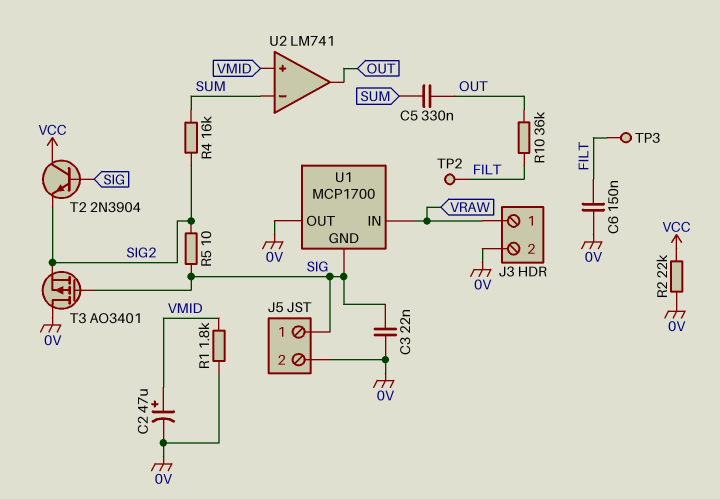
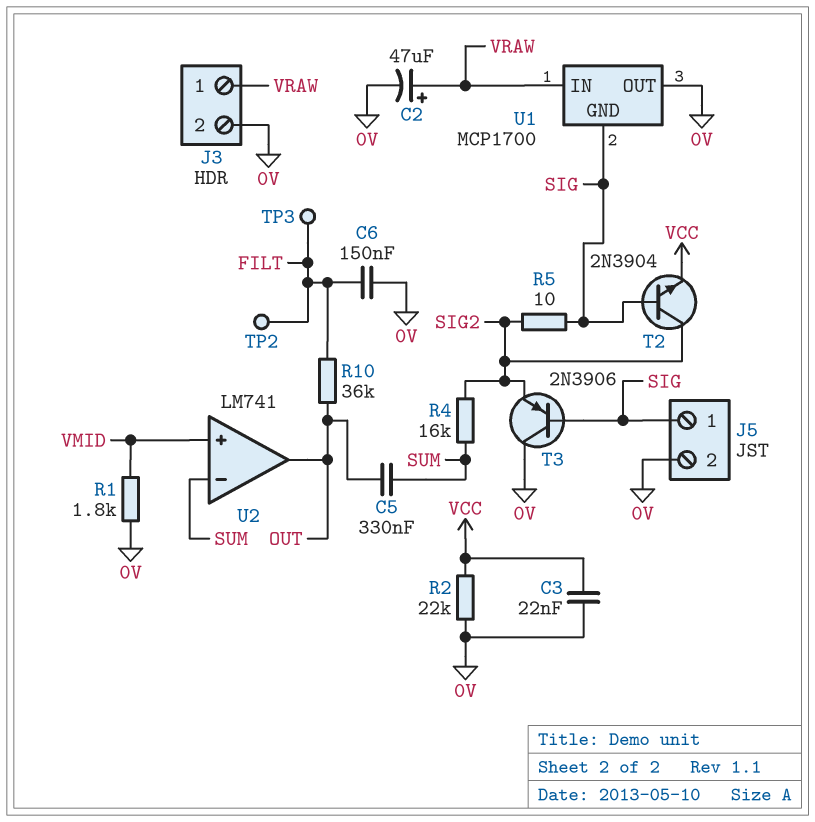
C2: 47uF (plus VMID, minus 0V) -> 47uF (plus VRAW, minus 0V)
C3: 22nF (0V, SIG) -> 22nF (0V, VCC)
T2: NPN 2N3904 (B SIG, C VCC, E SIG2) -> NPN 2N3904 (B SIG, C SIG2, E VCC)
T3: PMOS AO3401 (G SIG, D 0V, S SIG2) -> PNP 2N3906 (B SIG, C 0V, E SIG2)

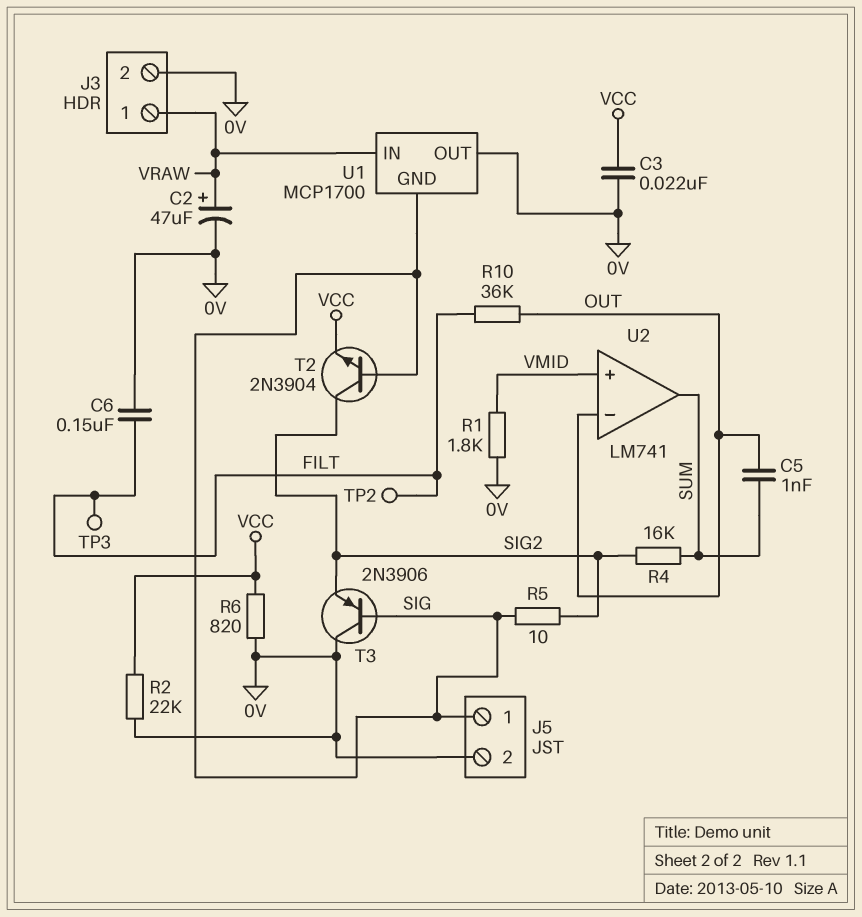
C5: 330nF (OUT, SUM) -> 1nF (OUT, SUM)
R6: none -> 820 (0V, VCC)
U2 pin in-: SUM -> OUT
U2 pin out: OUT -> SUM

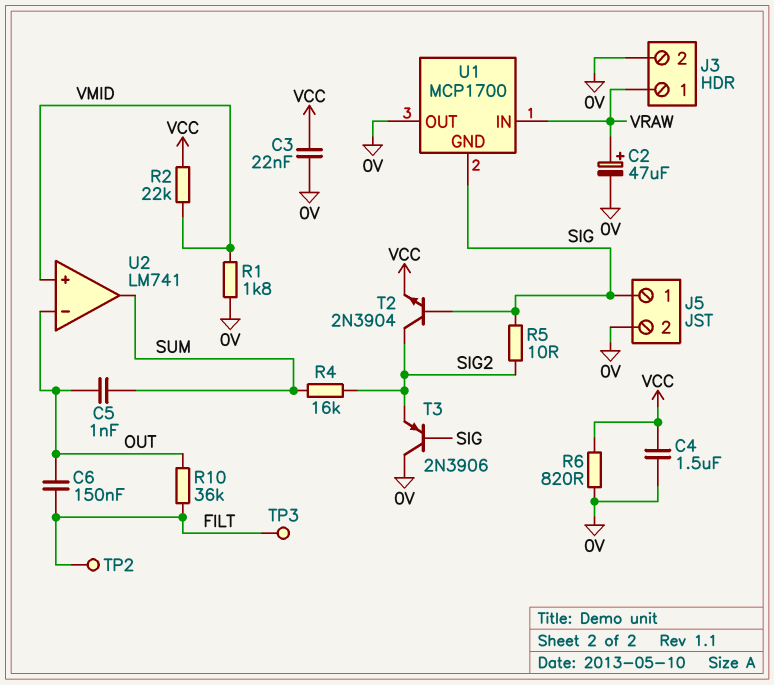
C4: none -> 1.5uF (0V, VCC)
C6: 150nF (0V, FILT) -> 150nF (FILT, OUT)
R2: 22k (0V, VCC) -> 22k (VCC, VMID)

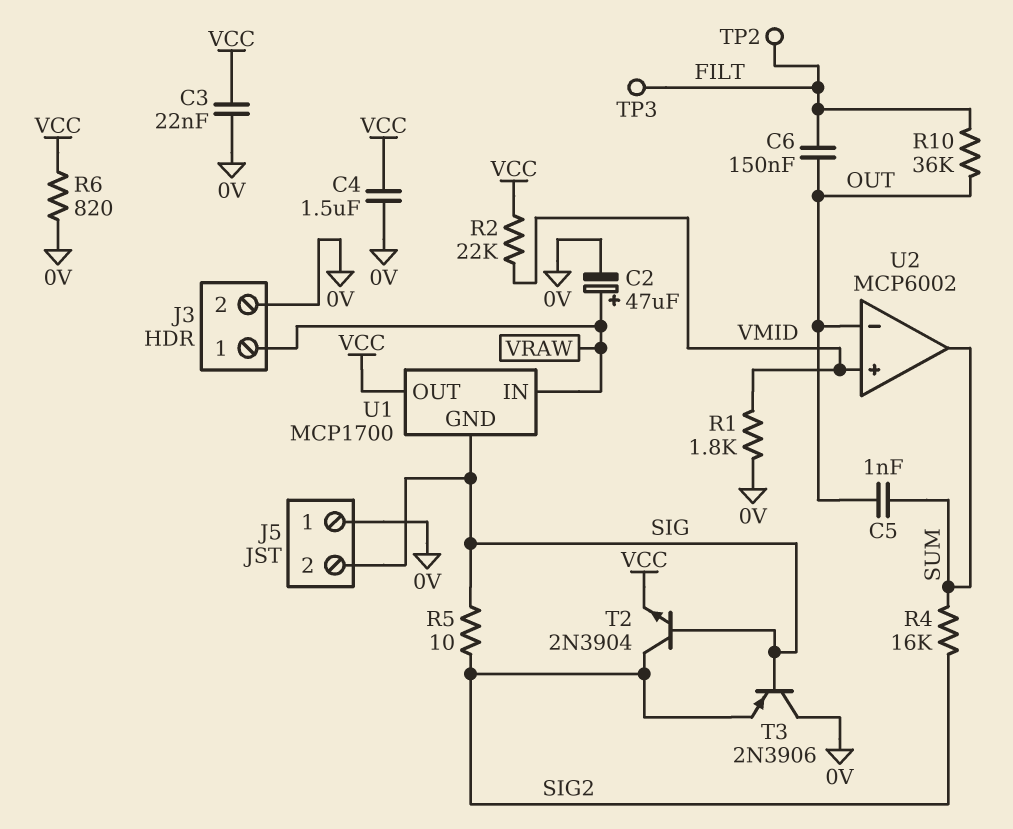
J5 pin 1: SIG -> 0V
J5 pin 2: 0V -> SIG
U1 pin OUT: 0V -> VCC
U2: LM741 -> MCP6002

